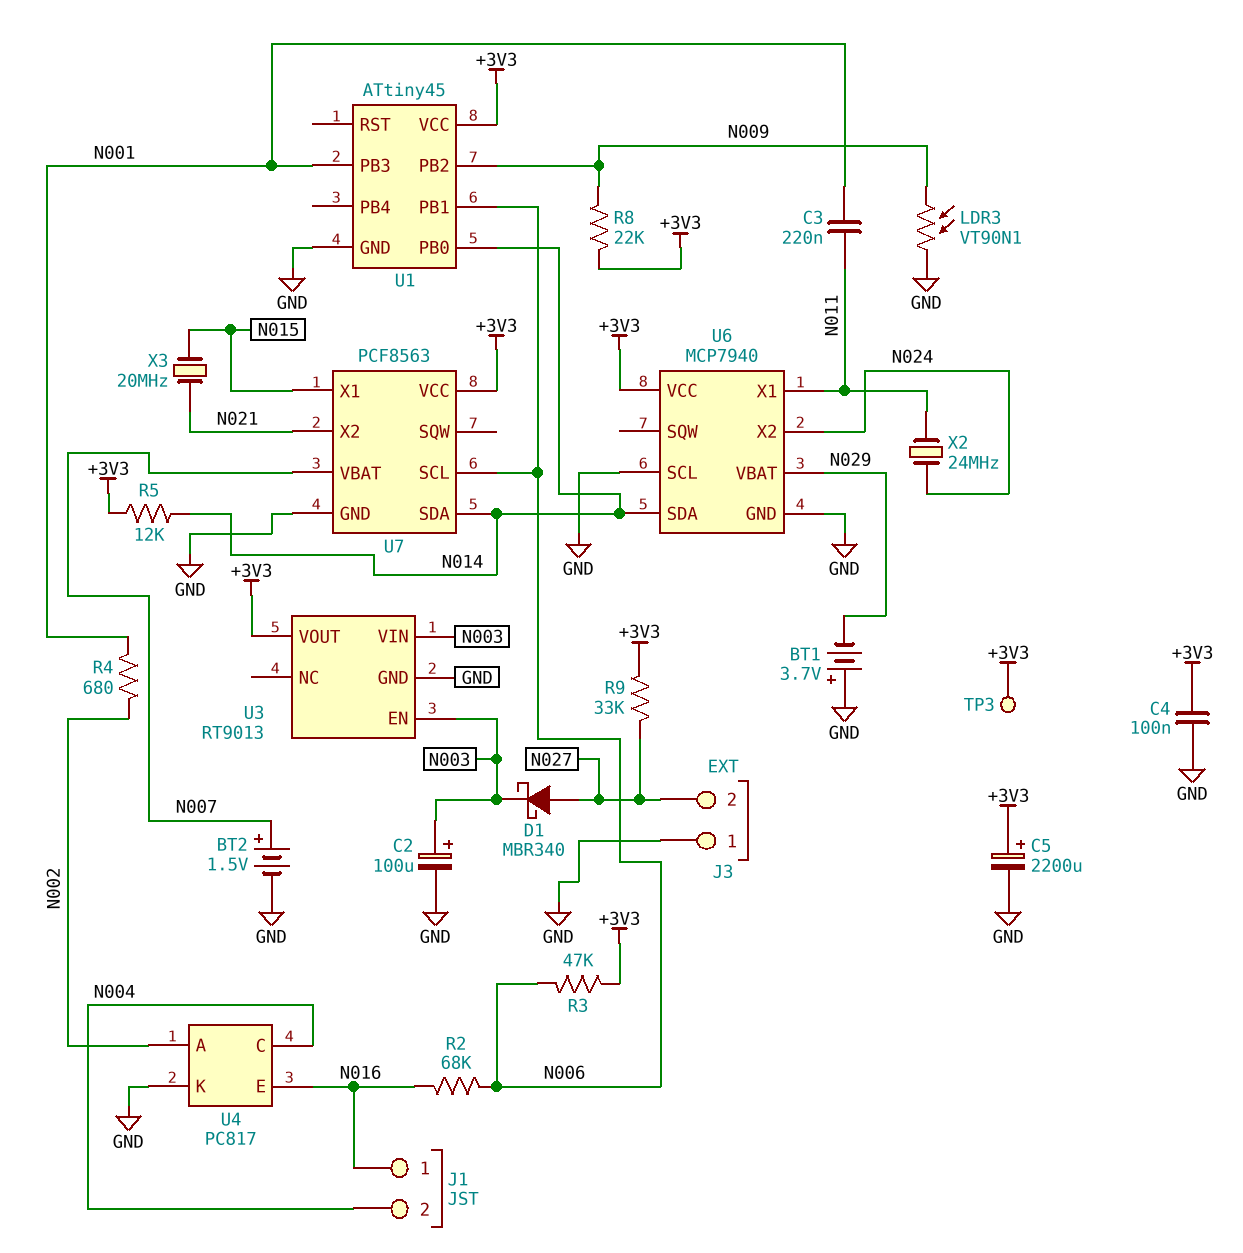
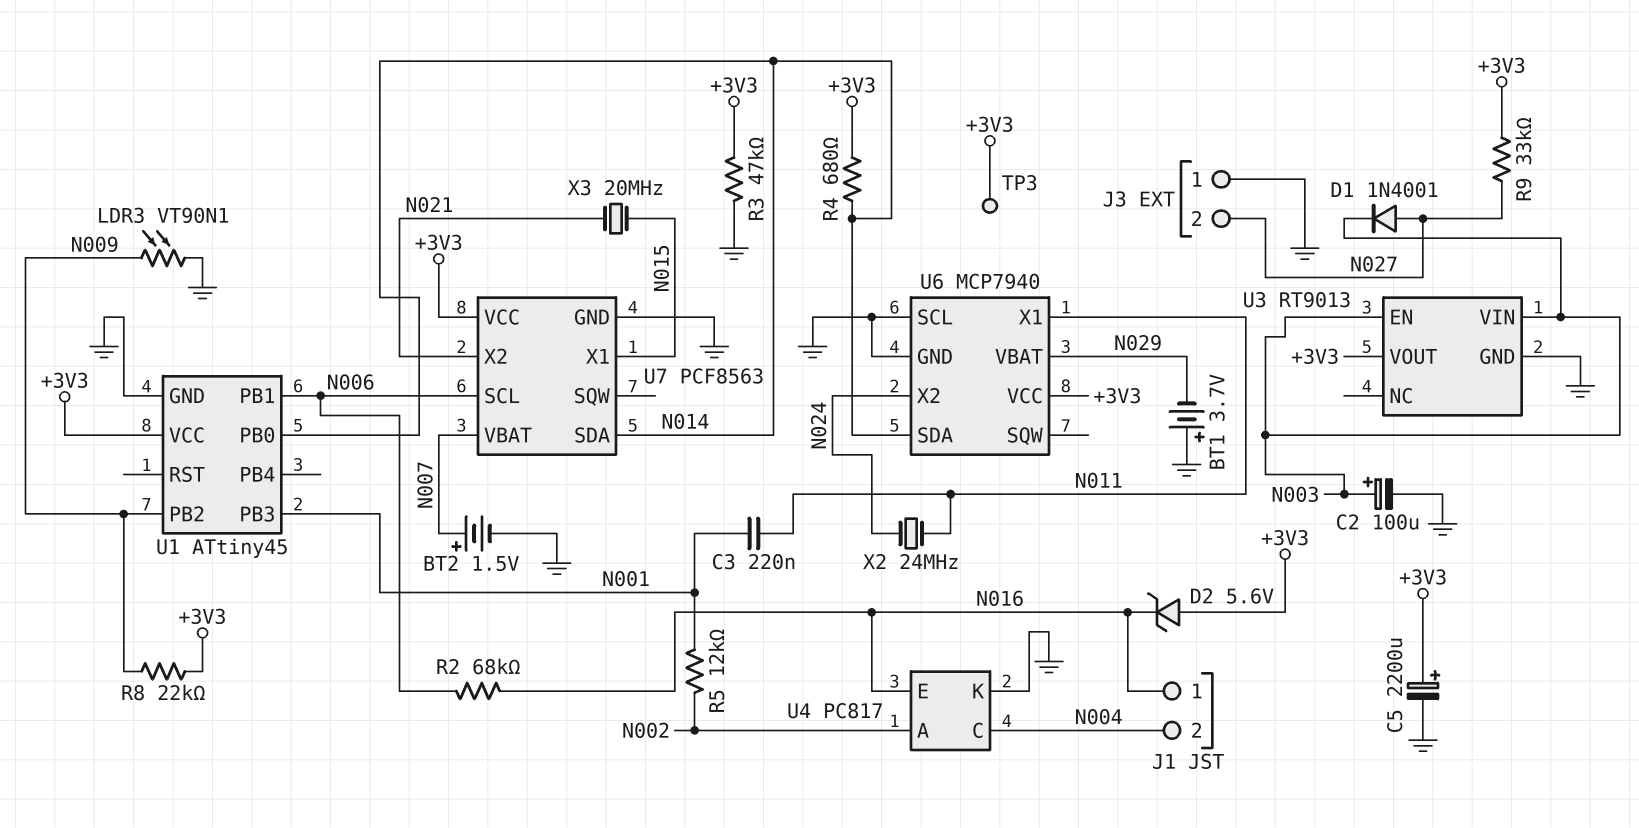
C4: 100nF (+3V3, GND) -> none
D1: schottky MBR340 (A N027, K N003) -> diode 1N4001 (A N027, K N003)
D2: none -> zener 5.6V (A +3V3, K N016)
R3: 47k (+3V3, N006) -> 47k (+3V3, GND)
R4: 680 (N001, N002) -> 680 (+3V3, N014)
R5: 12k (+3V3, N014) -> 12k (N001, N002)

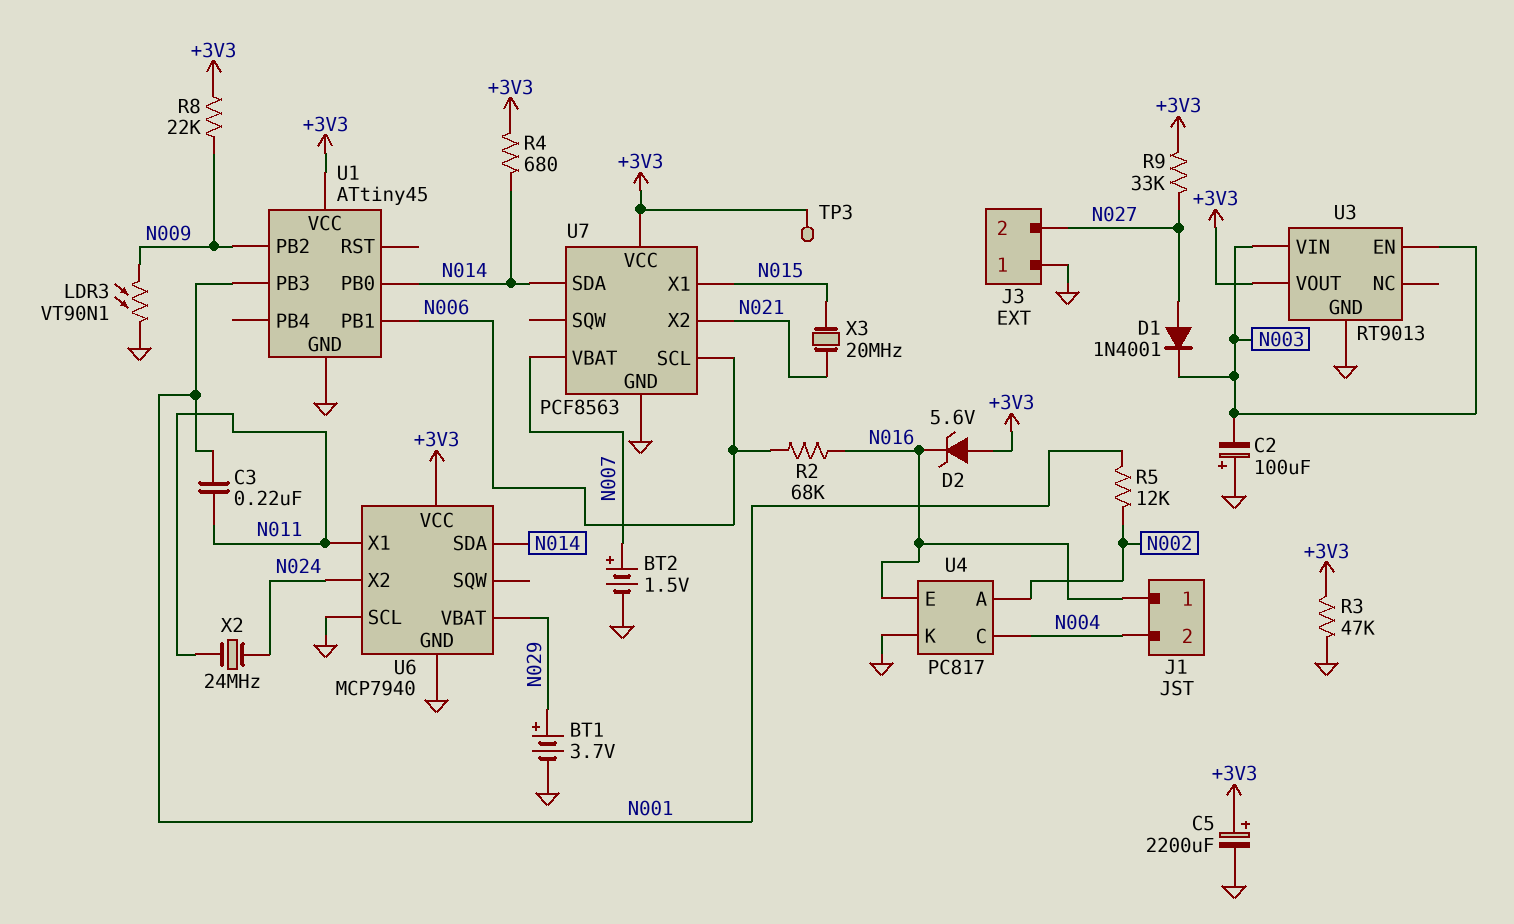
BT1: 3.7V (plus GND, minus N029) -> 3.7V (plus N029, minus GND)
C2: 100uF (plus N003, minus GND) -> 100uF (plus GND, minus N003)

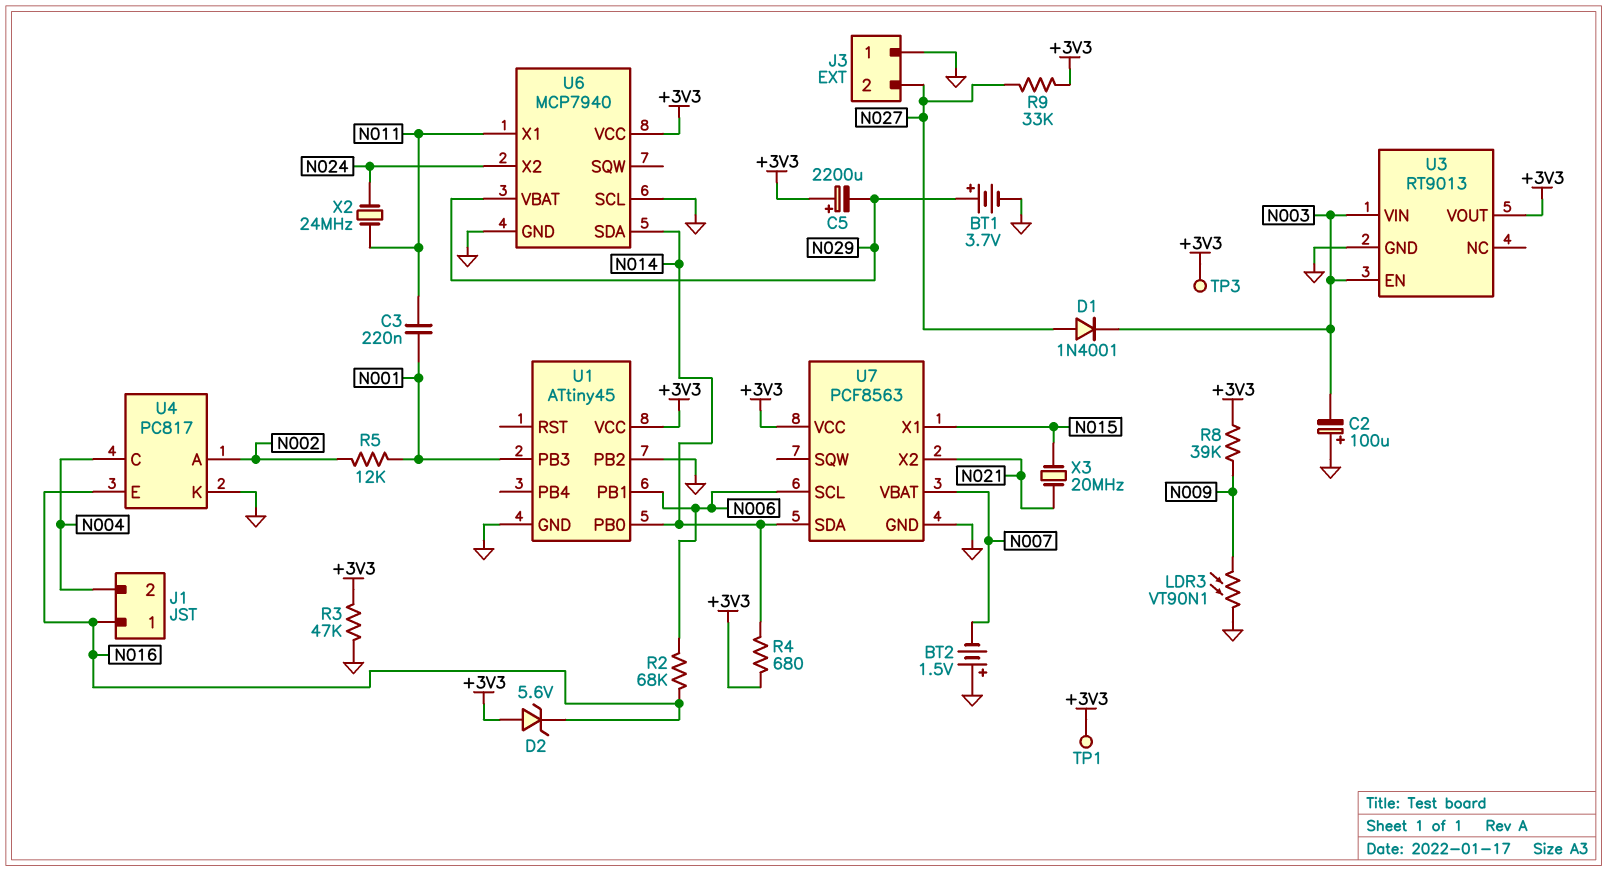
BT2: 1.5V (plus N007, minus GND) -> 1.5V (plus GND, minus N007)
C5: 2200uF (plus +3V3, minus GND) -> 2200uF (plus +3V3, minus N029)
R8: 22k (+3V3, N009) -> 39k (+3V3, N009)
TP1: none -> test point (+3V3)
U1 pin PB2: N009 -> GND

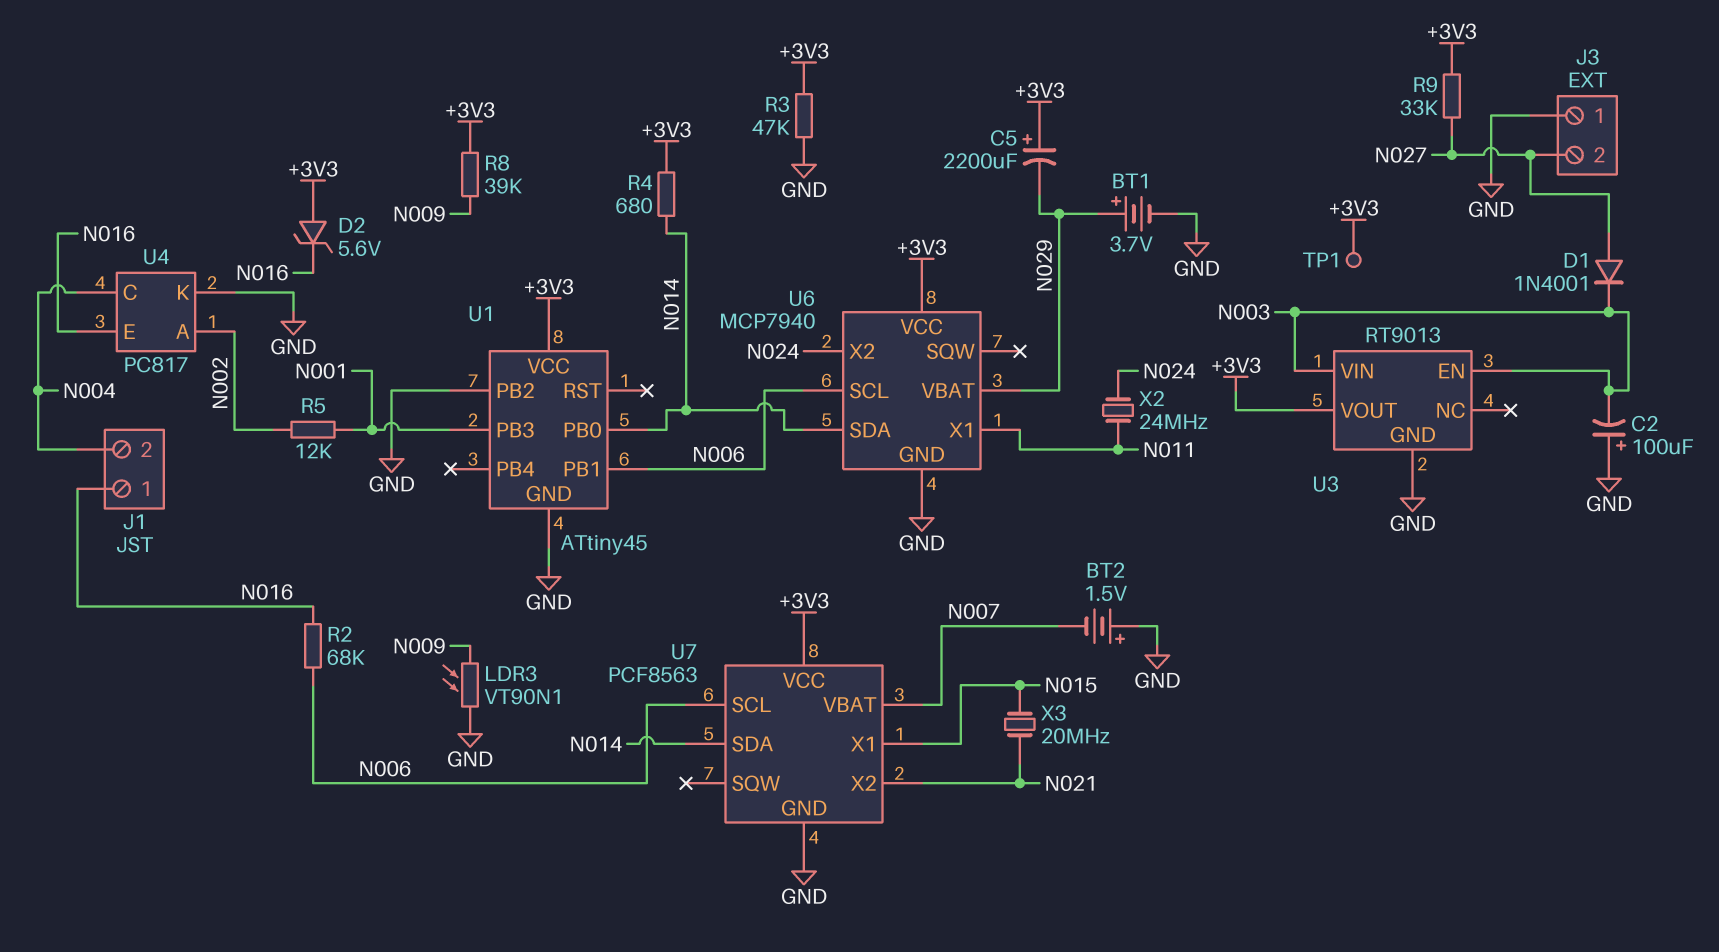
C3: 220nF (N001, N011) -> none
TP3: test point (+3V3) -> none
U6 pin SCL: GND -> N006

